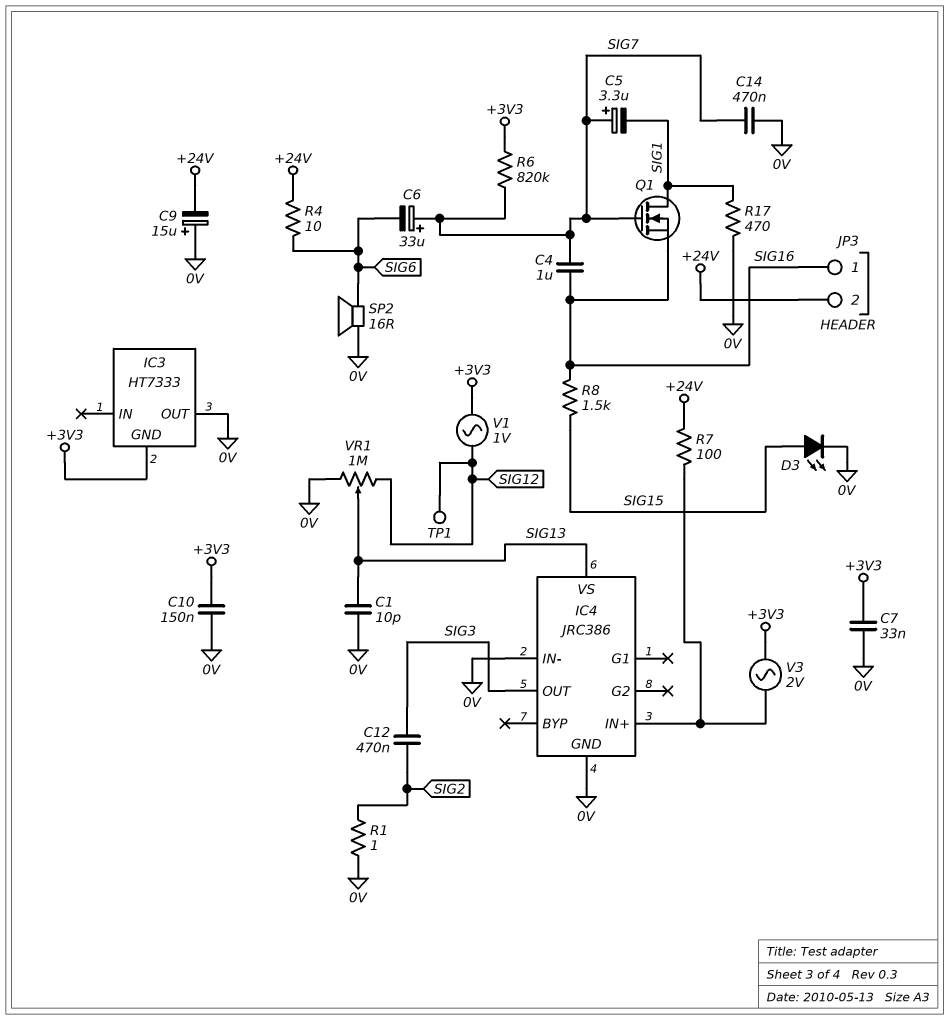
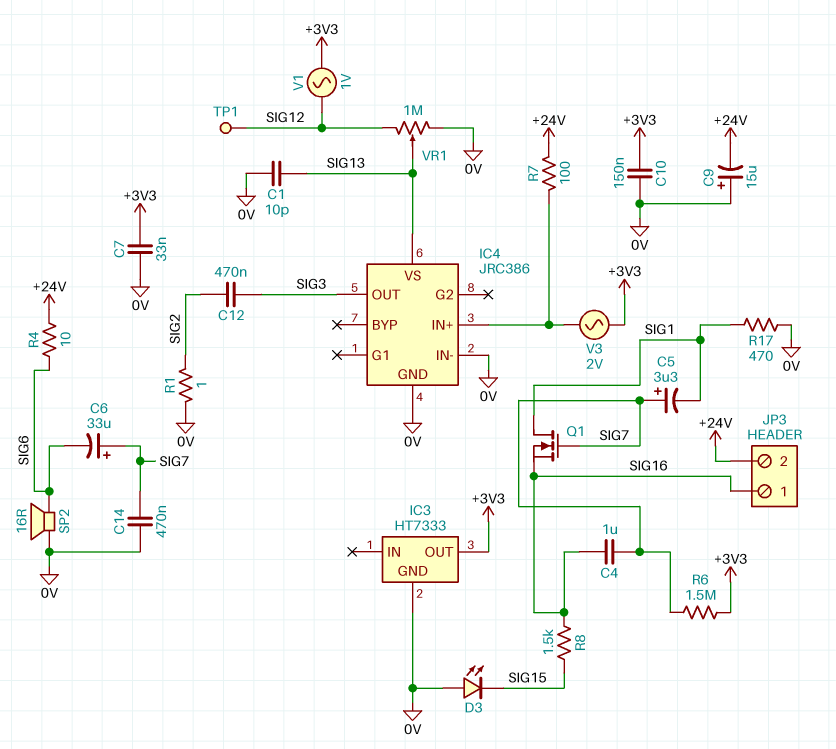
D3: LED (A SIG15, K 0V) -> LED (A 0V, K SIG15)
IC3 pin GND: +3V3 -> 0V
IC3 pin OUT: 0V -> +3V3
R6: 820k (+3V3, SIG7) -> 1.5M (+3V3, SIG7)

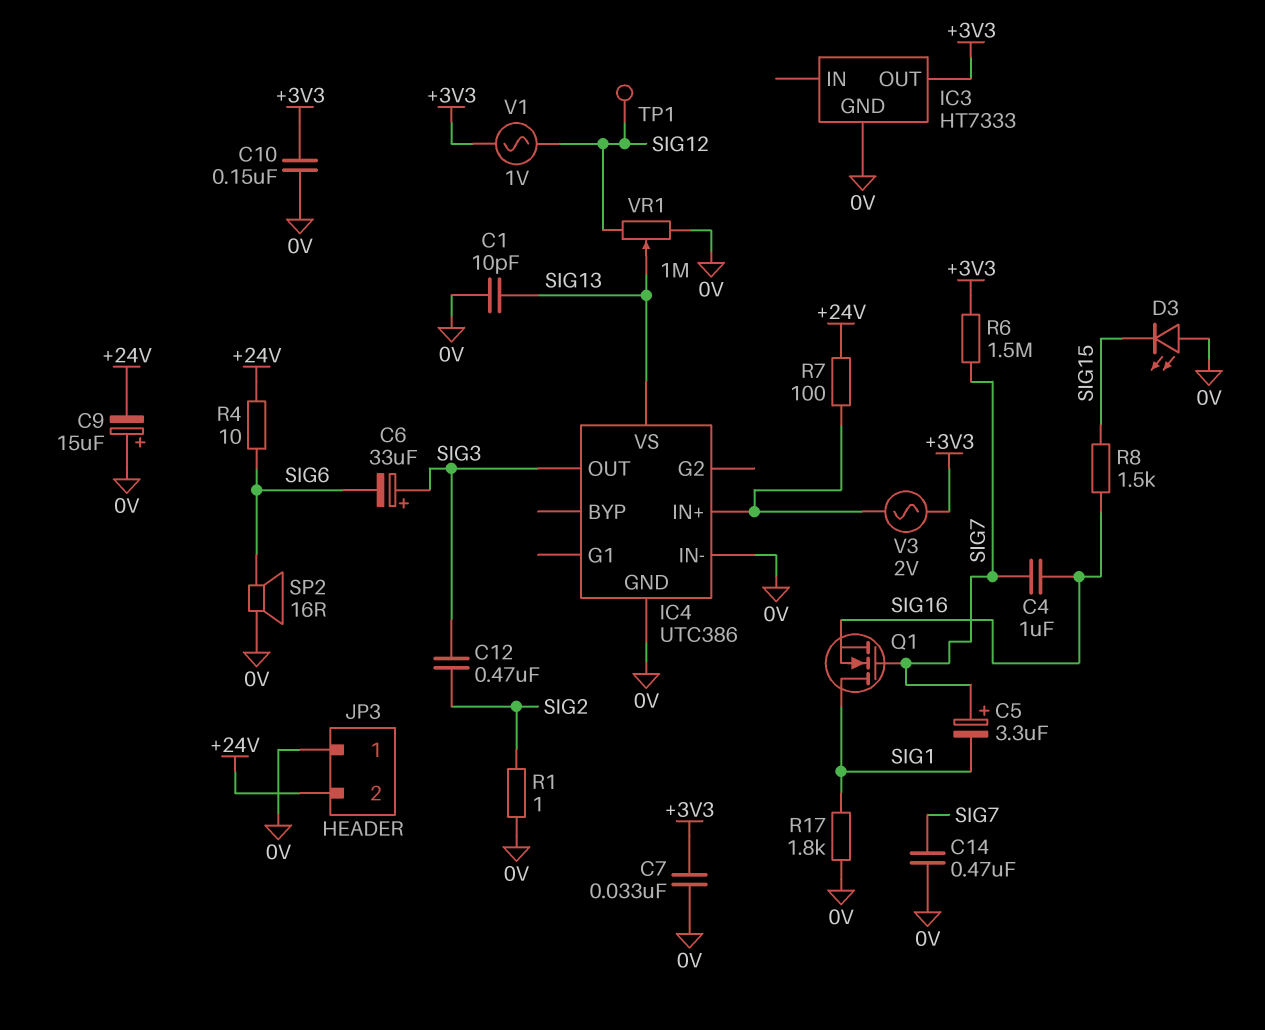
C6: 33uF (plus SIG7, minus SIG6) -> 33uF (plus SIG3, minus SIG6)
IC4: JRC386 -> UTC386
JP3 pin 1: SIG16 -> 0V
R17: 470 (0V, SIG1) -> 1.8k (0V, SIG1)

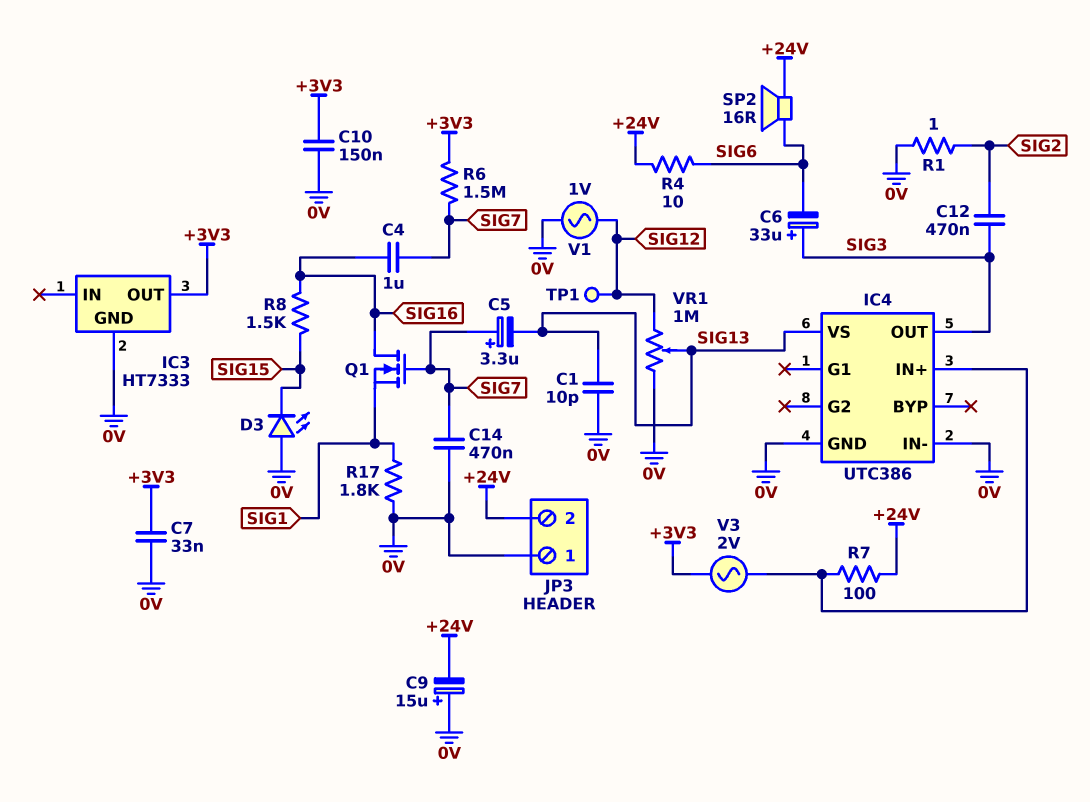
C5: 3.3uF (plus SIG7, minus SIG1) -> 3.3uF (plus SIG7, minus SIG13)
Q1: NMOS (G SIG7, D SIG1, S SIG16) -> NMOS (G SIG7, D SIG16, S SIG1)
SP2: speaker 16R (0V, SIG6) -> speaker 16R (+24V, SIG6)
V1: AC 1V (+3V3, SIG12) -> AC 1V (0V, SIG12)

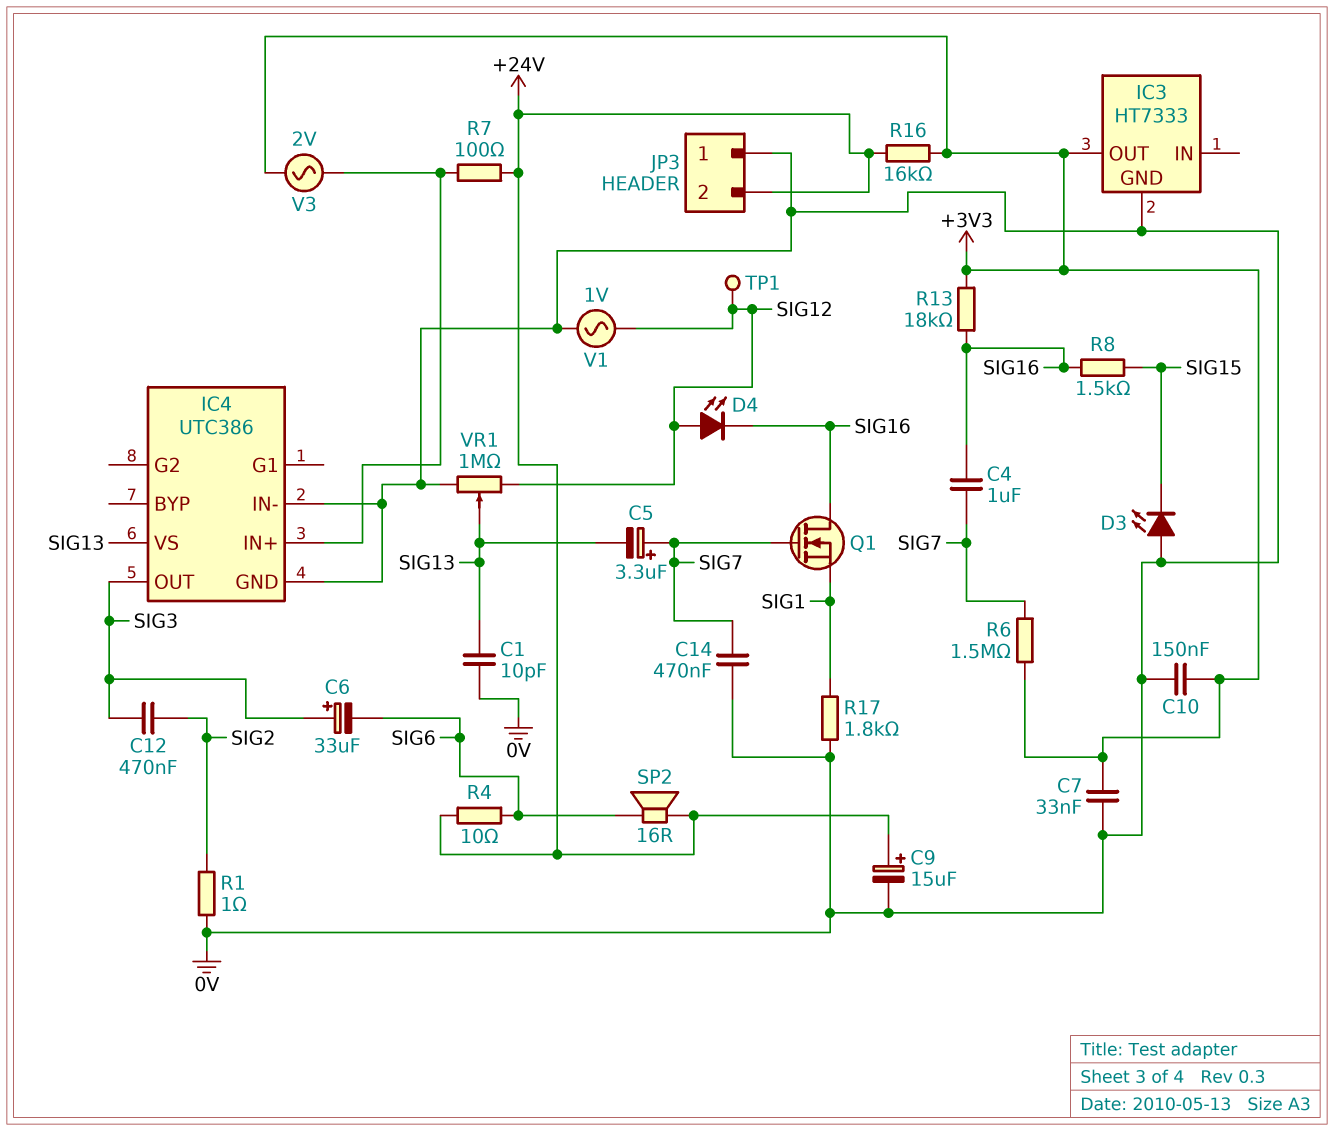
C9: 15uF (plus 0V, minus +24V) -> 15uF (plus +24V, minus 0V)
D4: none -> LED (A SIG12, K SIG16)
R13: none -> 18k (+3V3, SIG16)
R16: none -> 16k (+3V3, +24V)

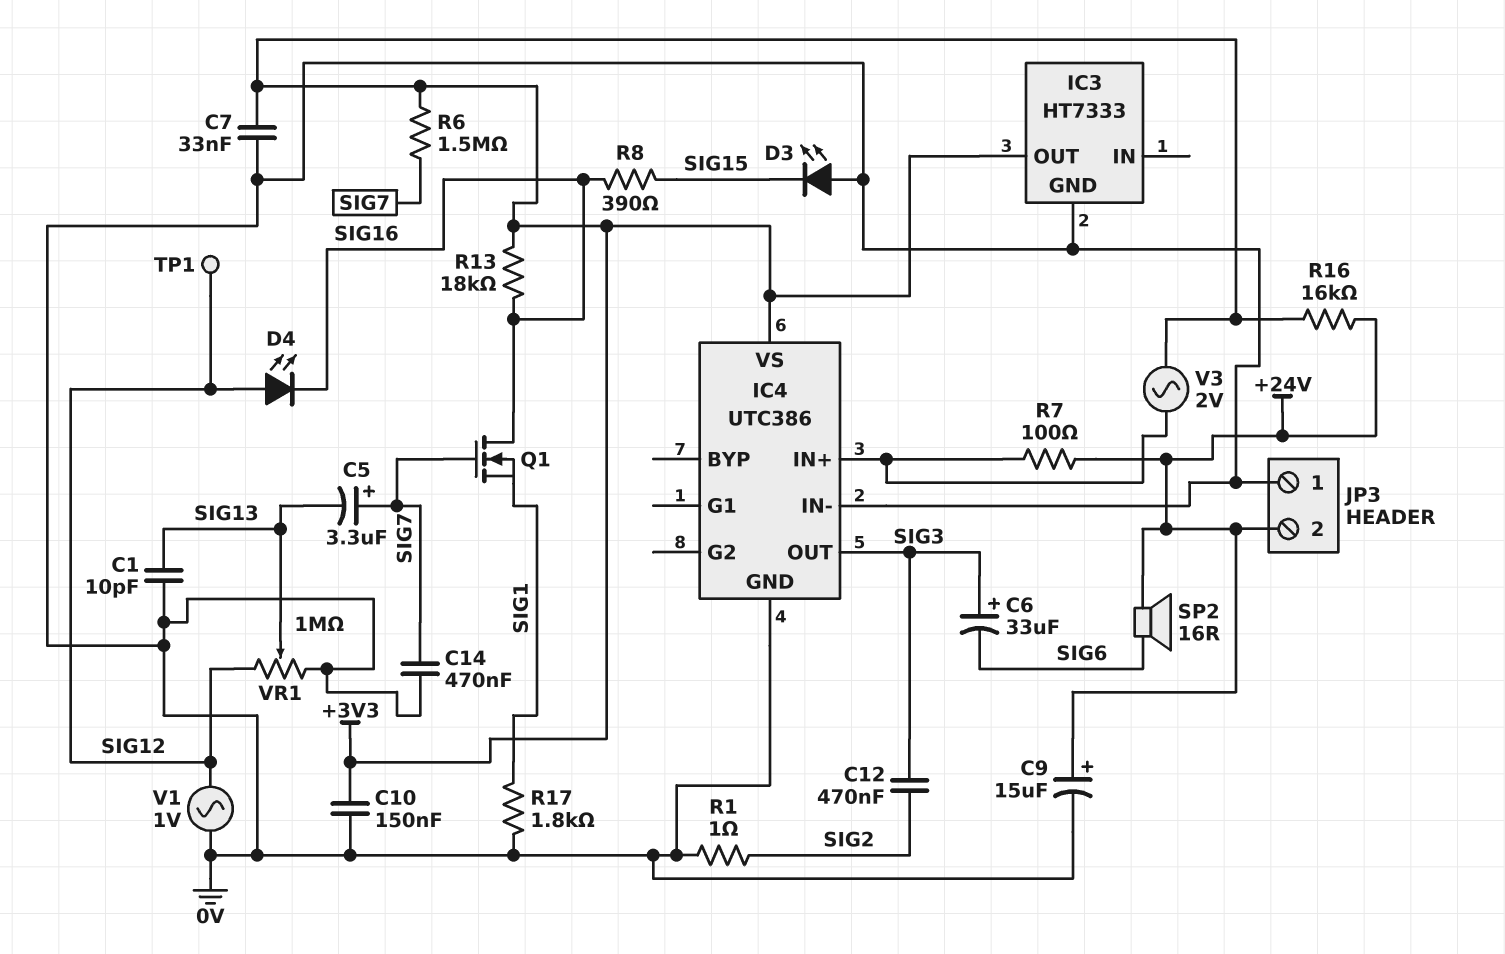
C4: 1uF (SIG7, SIG16) -> none
IC4 pin VS: SIG13 -> +3V3
R4: 10 (+24V, SIG6) -> none
R8: 1.5k (SIG15, SIG16) -> 390 (SIG15, SIG16)

